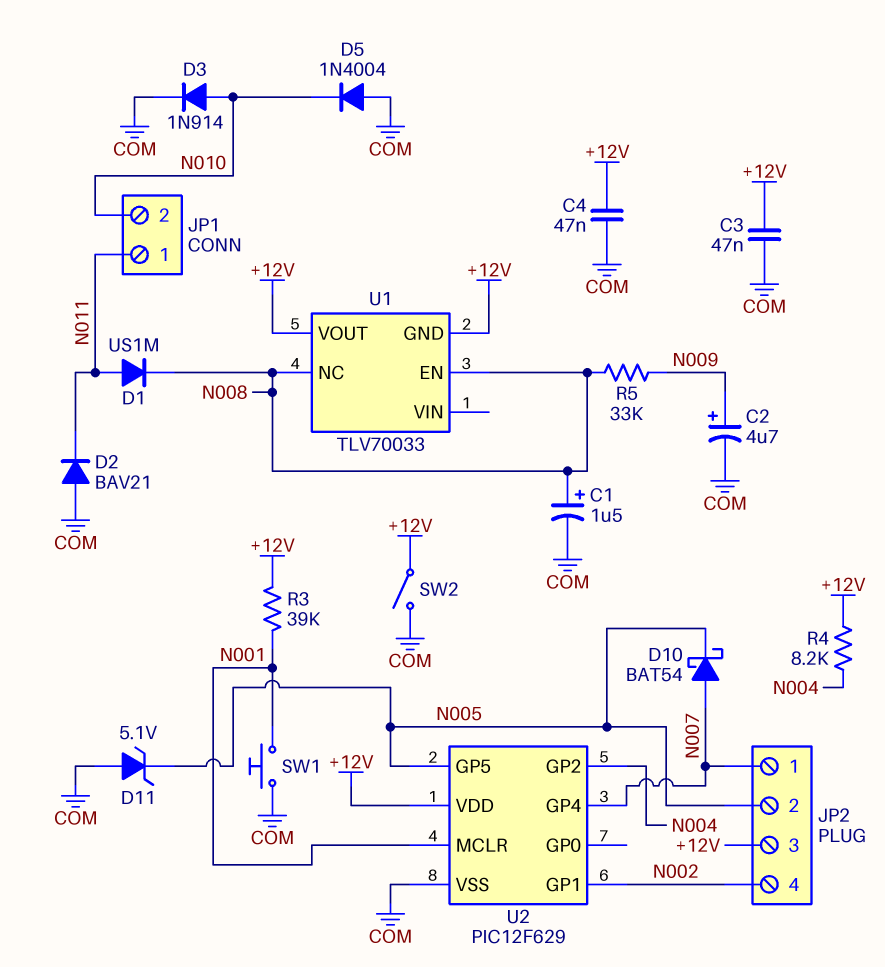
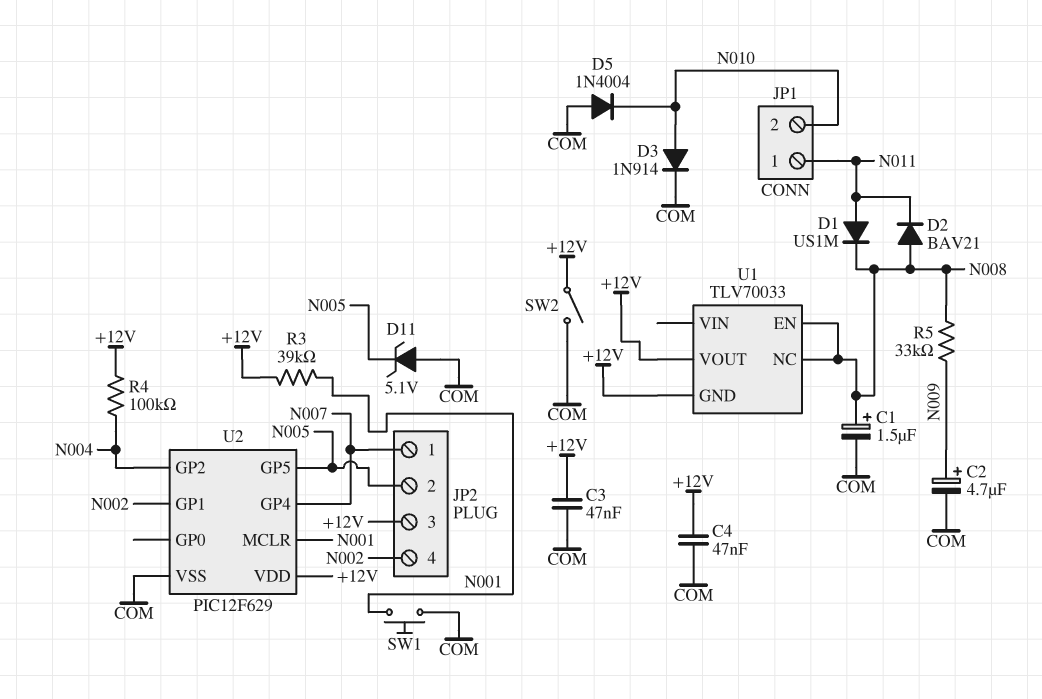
D2: diode BAV21 (A COM, K N011) -> diode BAV21 (A N008, K N011)
D10: schottky BAT54 (A N007, K N005) -> none
R4: 8.2k (+12V, N004) -> 100k (+12V, N004)

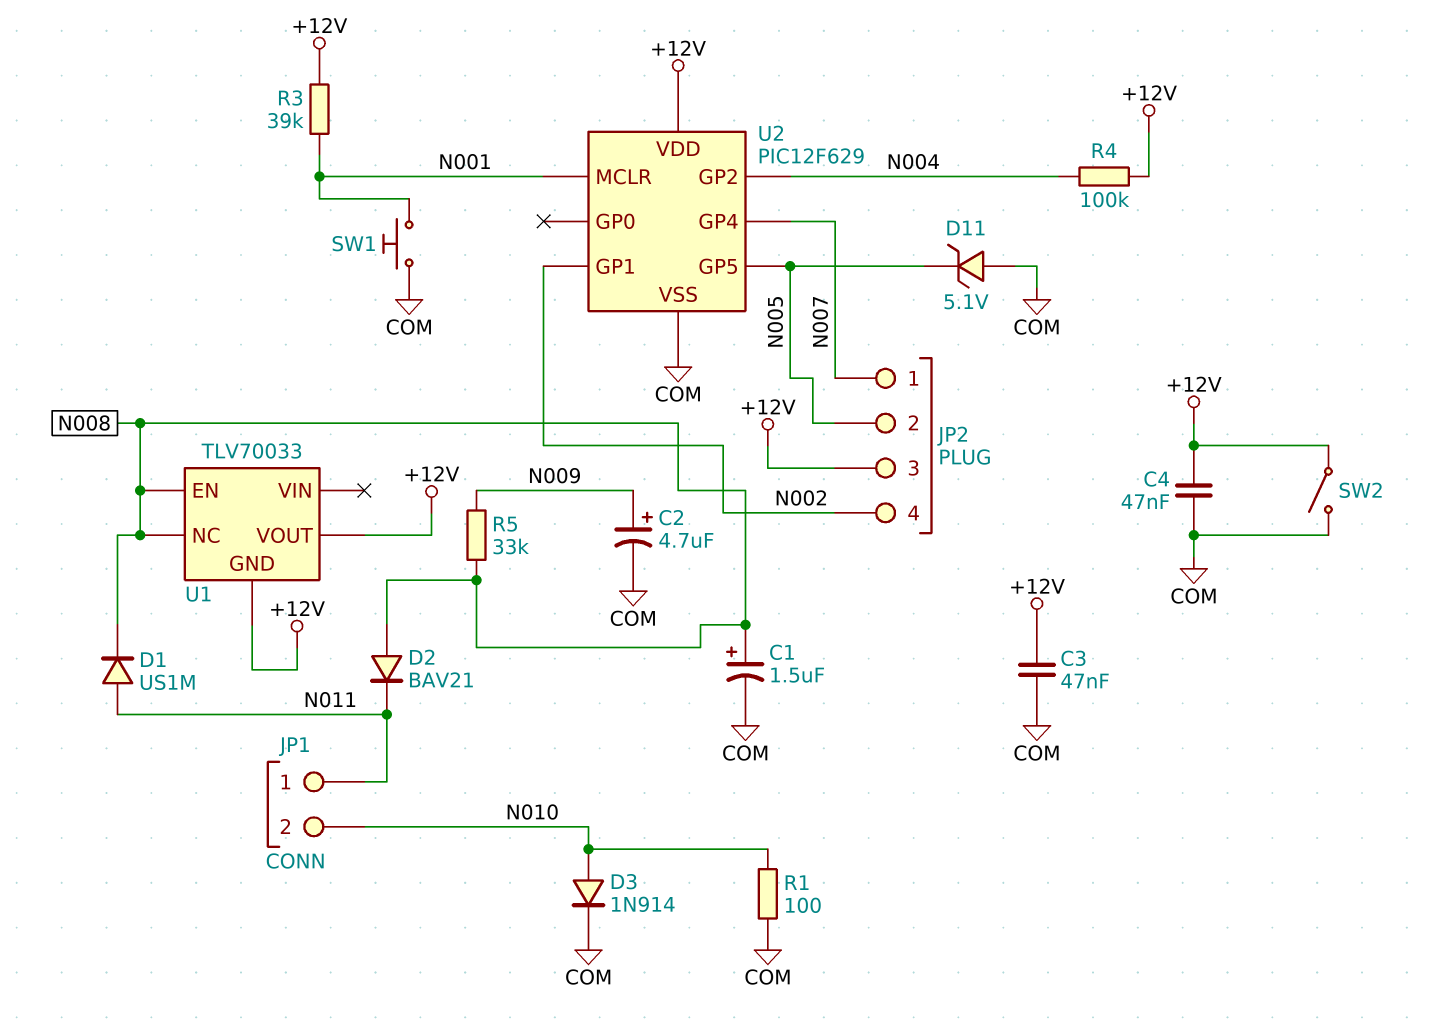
D5: diode 1N4004 (A COM, K N010) -> none
R1: none -> 100 (COM, N010)

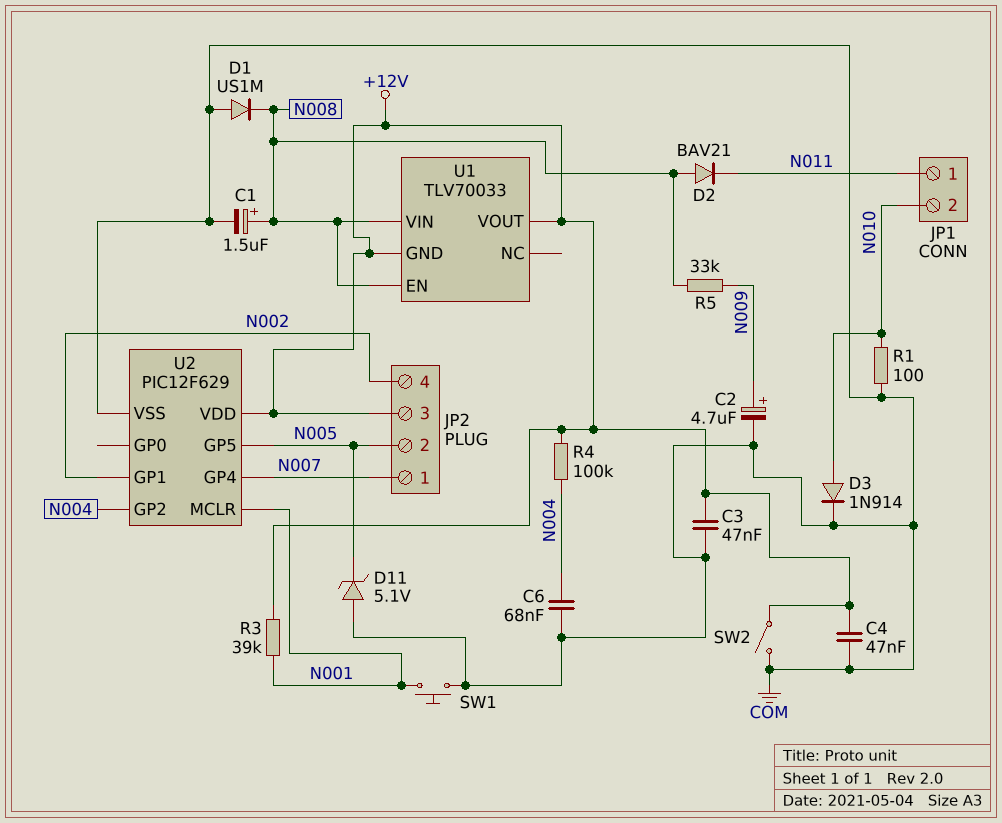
C6: none -> 68nF (COM, N004)
D1: diode US1M (A N011, K N008) -> diode US1M (A COM, K N008)
U1 pin NC: N008 -> none
U1 pin VIN: none -> N008

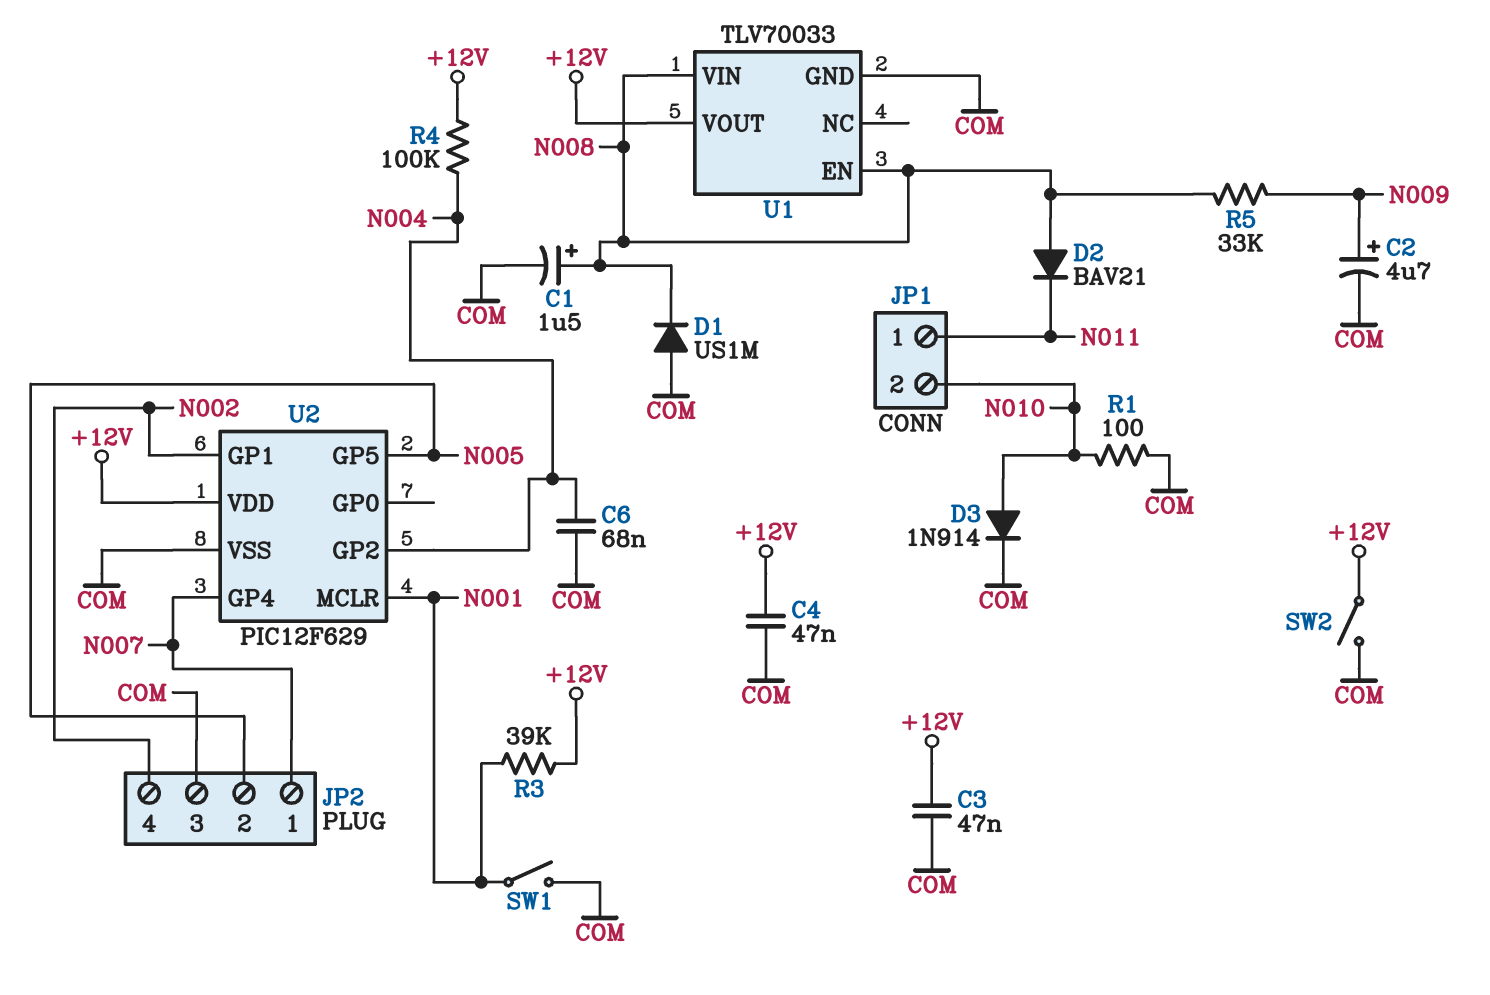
D11: zener 5.1V (A COM, K N005) -> none
JP2 pin 3: +12V -> COM
SW1: button (COM, N001) -> switch (COM, N001)
U1 pin GND: +12V -> COM

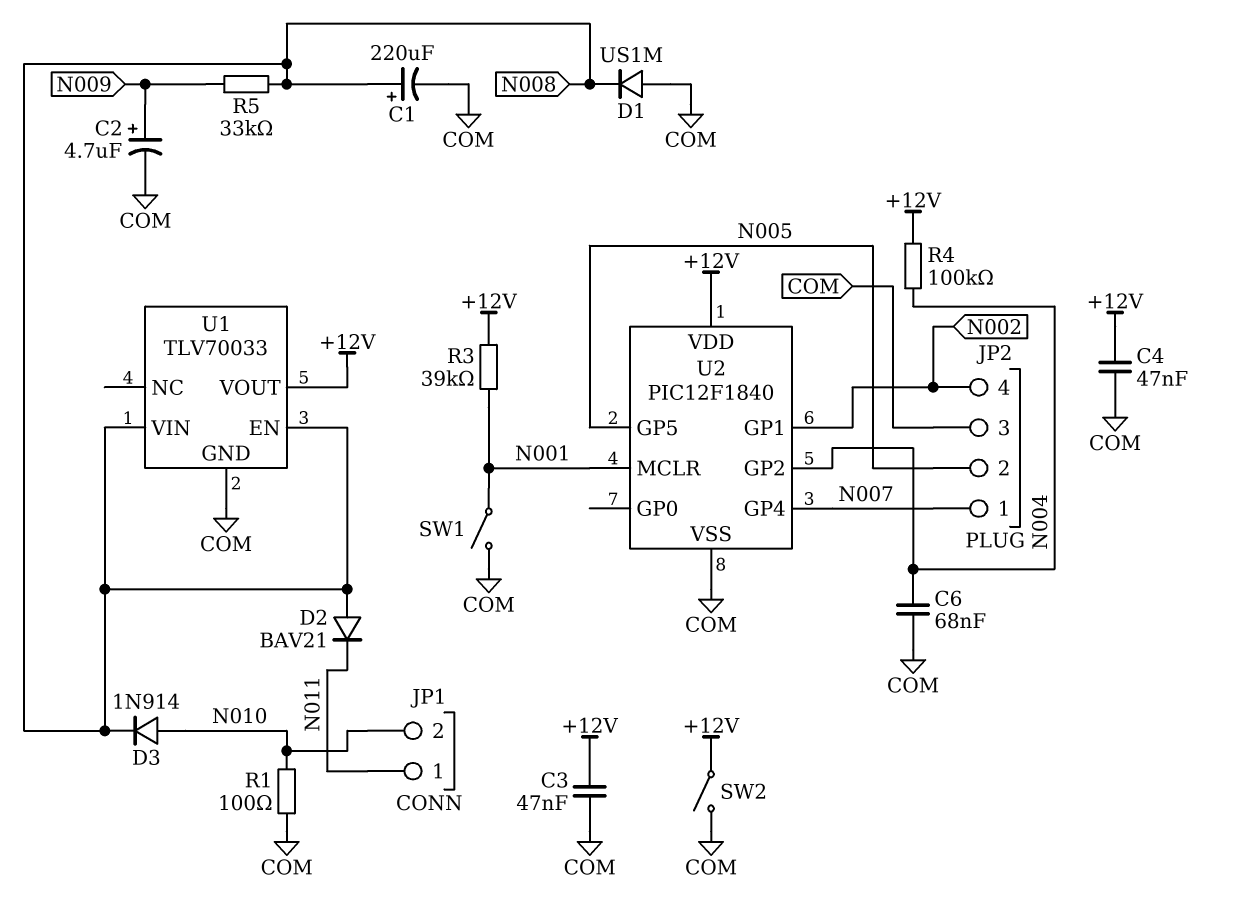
C1: 1.5uF (plus N008, minus COM) -> 220uF (plus N008, minus COM)
D3: diode 1N914 (A N010, K COM) -> diode 1N914 (A N010, K N008)
U2: PIC12F629 -> PIC12F1840

